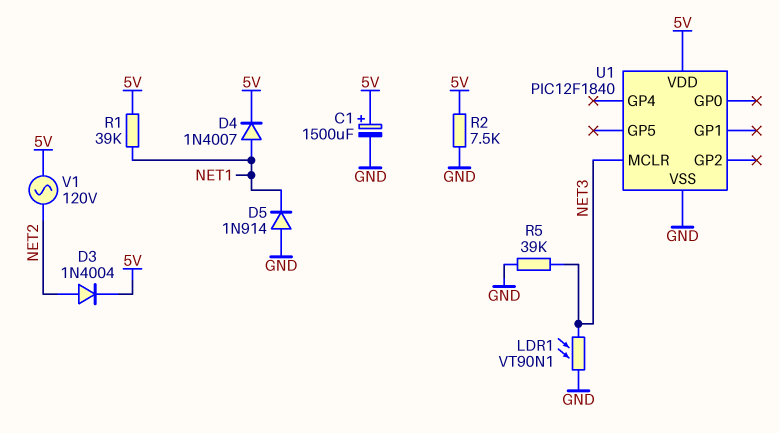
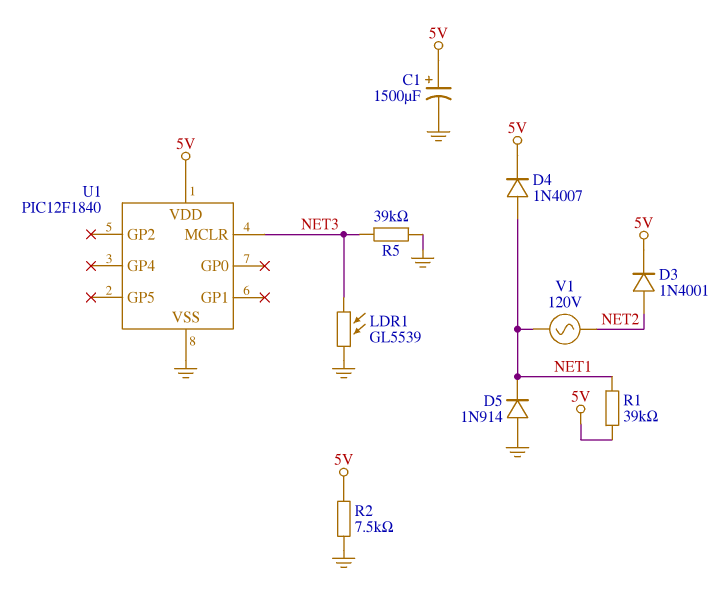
D3: diode 1N4004 (A NET2, K 5V) -> diode 1N4001 (A NET2, K 5V)
LDR1: VT90N1 (GND, NET3) -> GL5539 (GND, NET3)
V1: AC 120V (5V, NET2) -> AC 120V (NET1, NET2)

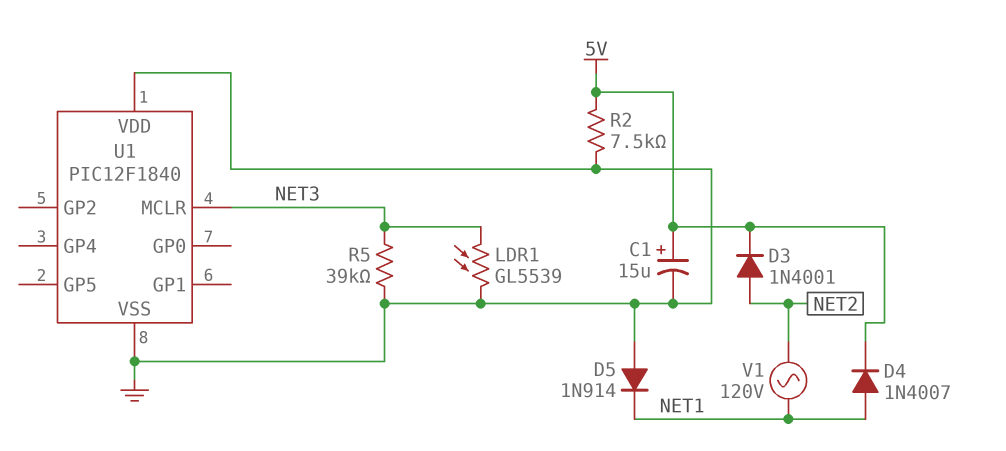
C1: 1500uF (plus 5V, minus GND) -> 15uF (plus 5V, minus GND)
R1: 39k (5V, NET1) -> none
U1 pin VDD: 5V -> GND

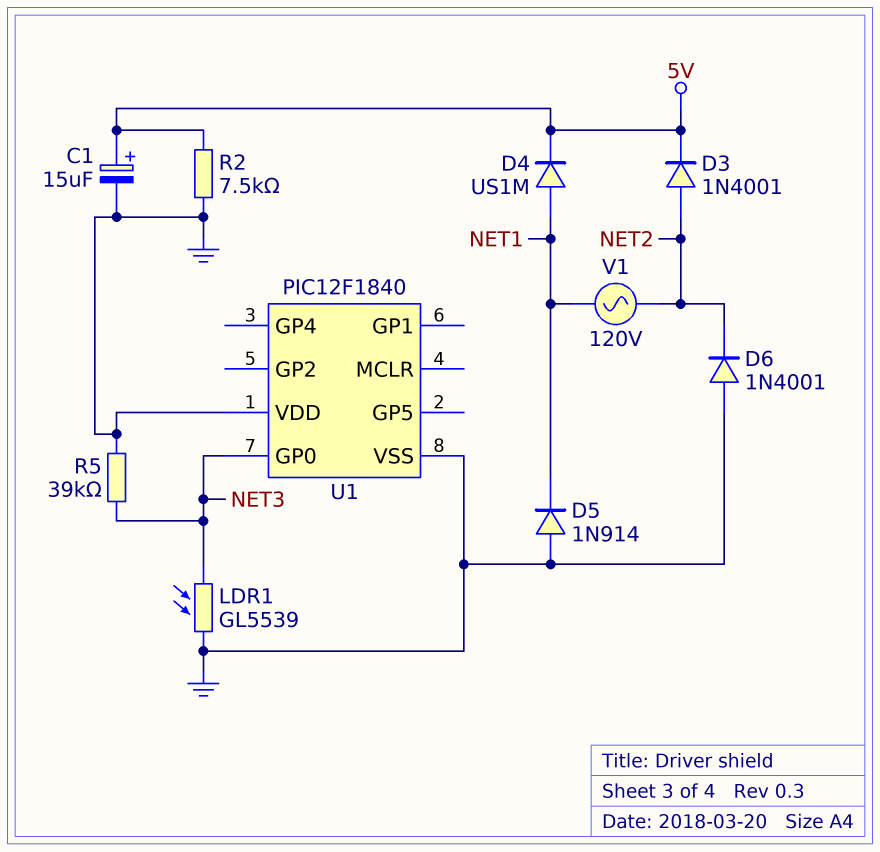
D4: diode 1N4007 (A NET1, K 5V) -> diode US1M (A NET1, K 5V)
D6: none -> diode 1N4001 (A GND, K NET2)
U1 pin GP0: none -> NET3
U1 pin MCLR: NET3 -> none

